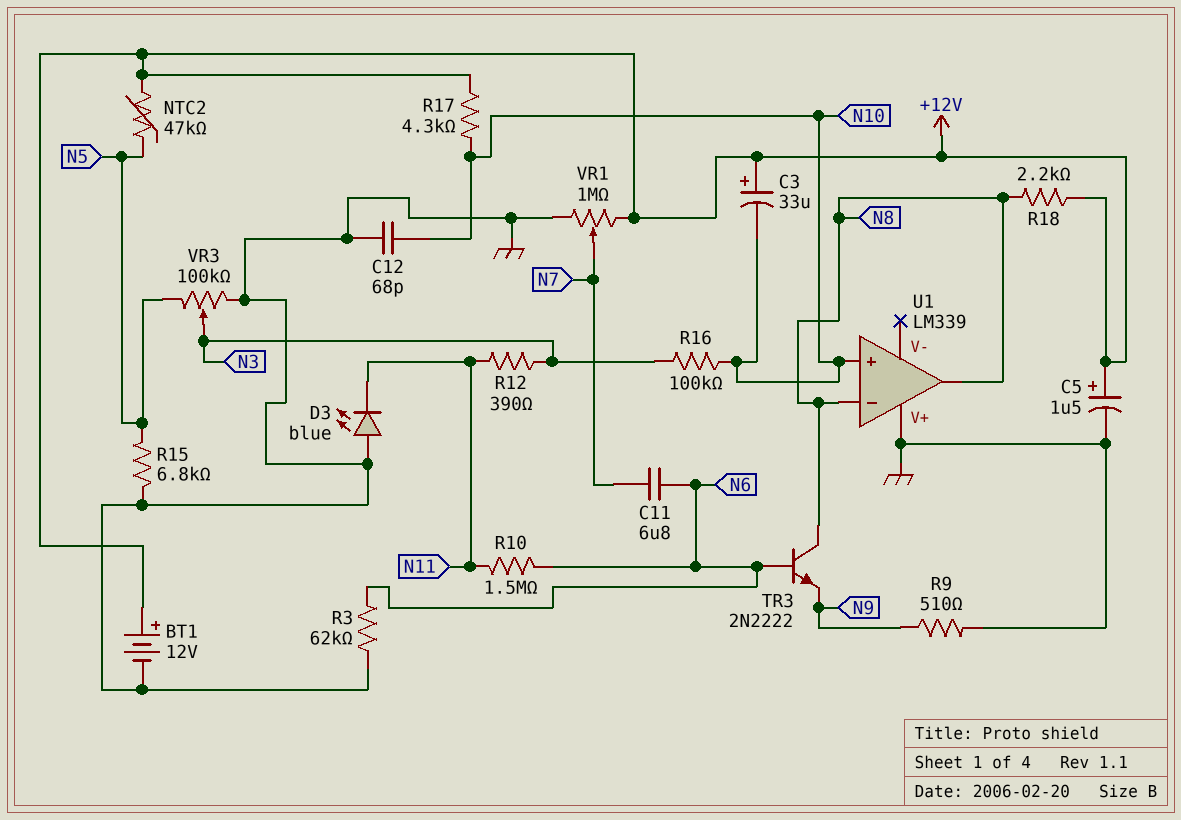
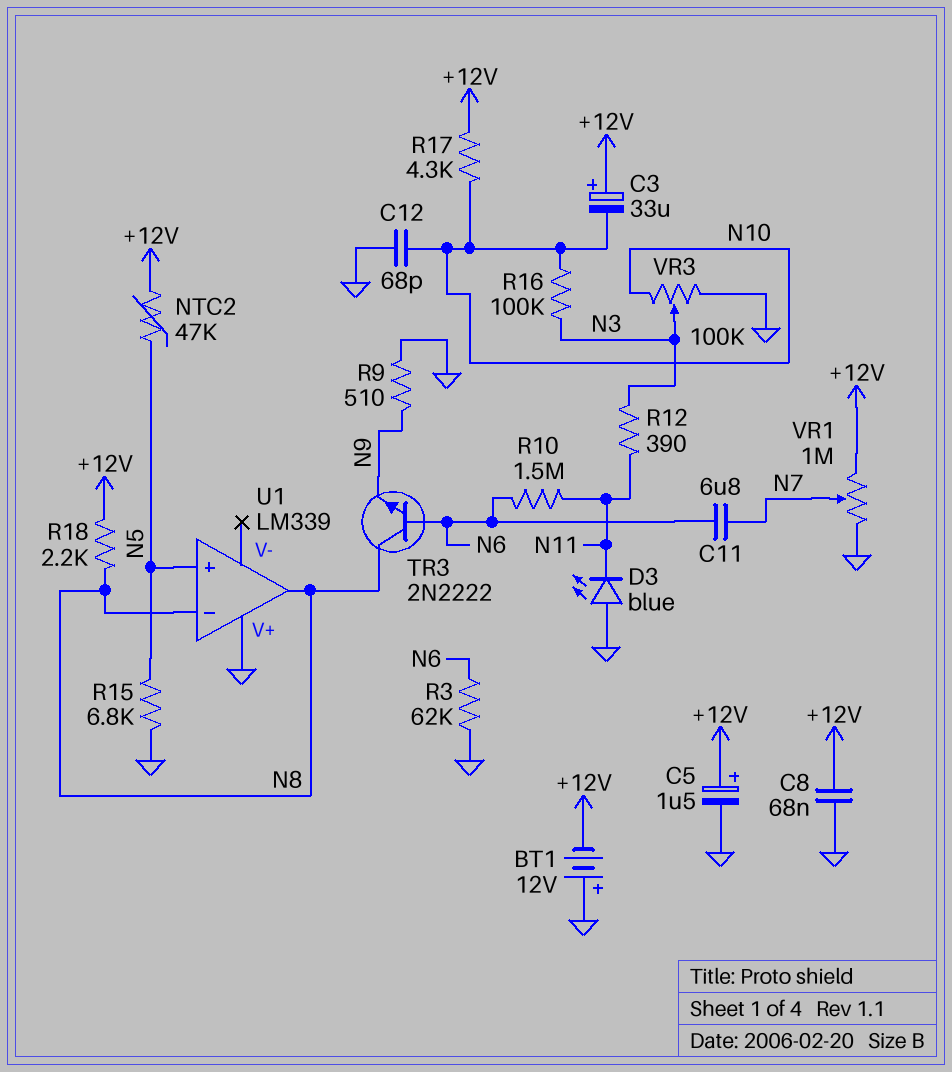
BT1: 12V (plus +12V, minus GND) -> 12V (plus GND, minus +12V)
C8: none -> 68nF (+12V, GND)
U1 pin in+: N10 -> N5
VR3: 100k (GND, N5, wiper N3) -> 100k (GND, N10, wiper N3)

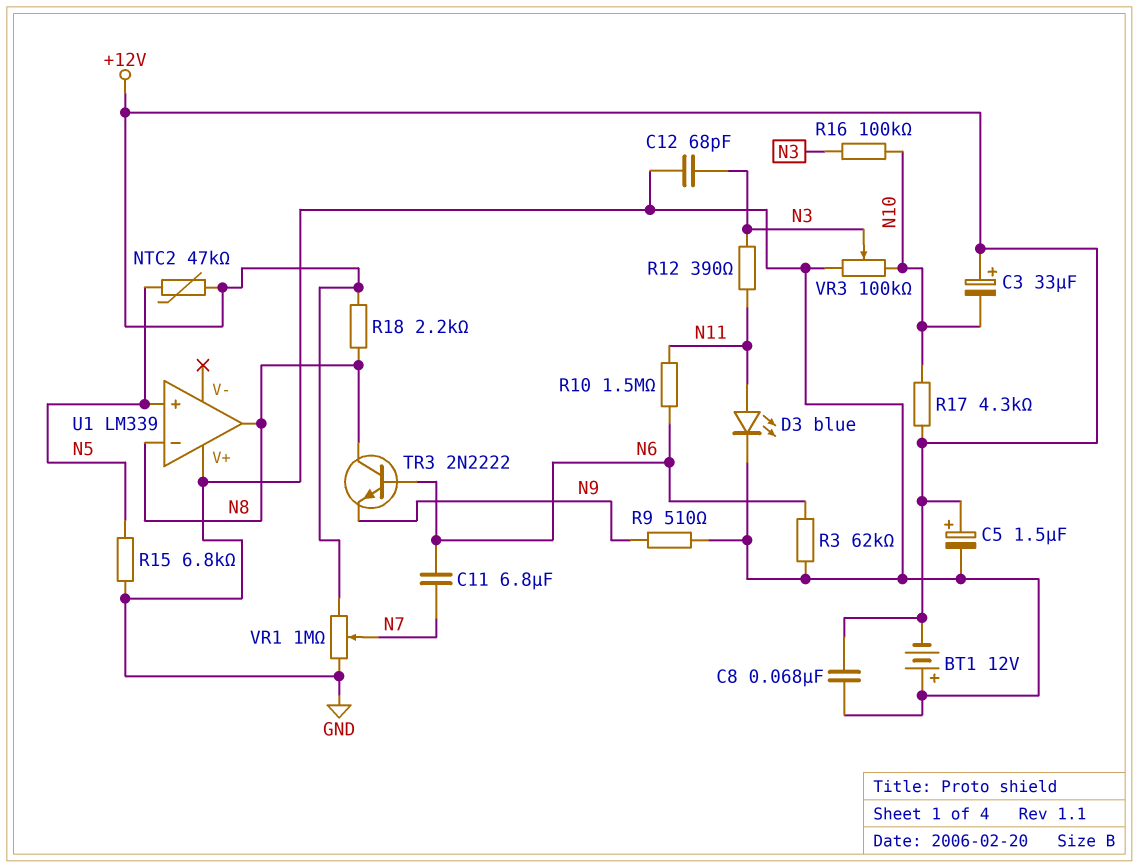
C12: 68pF (GND, N10) -> 68pF (GND, N3)
D3: LED blue (A GND, K N11) -> LED blue (A N11, K GND)

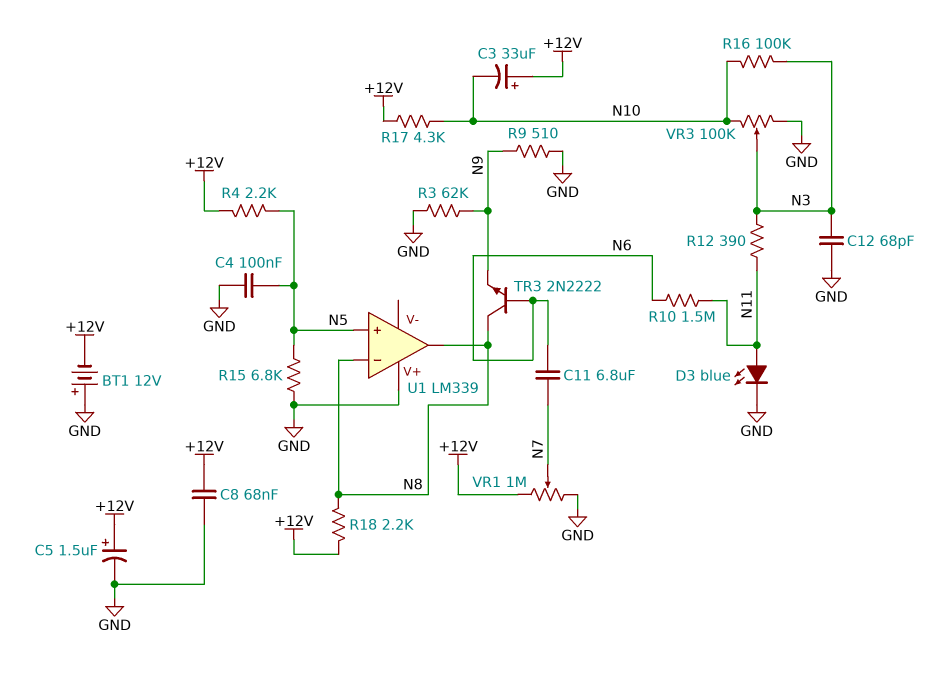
C4: none -> 100nF (GND, N5)
NTC2: 47k (+12V, N5) -> none
R3: 62k (GND, N6) -> 62k (GND, N9)
R4: none -> 2.2k (+12V, N5)

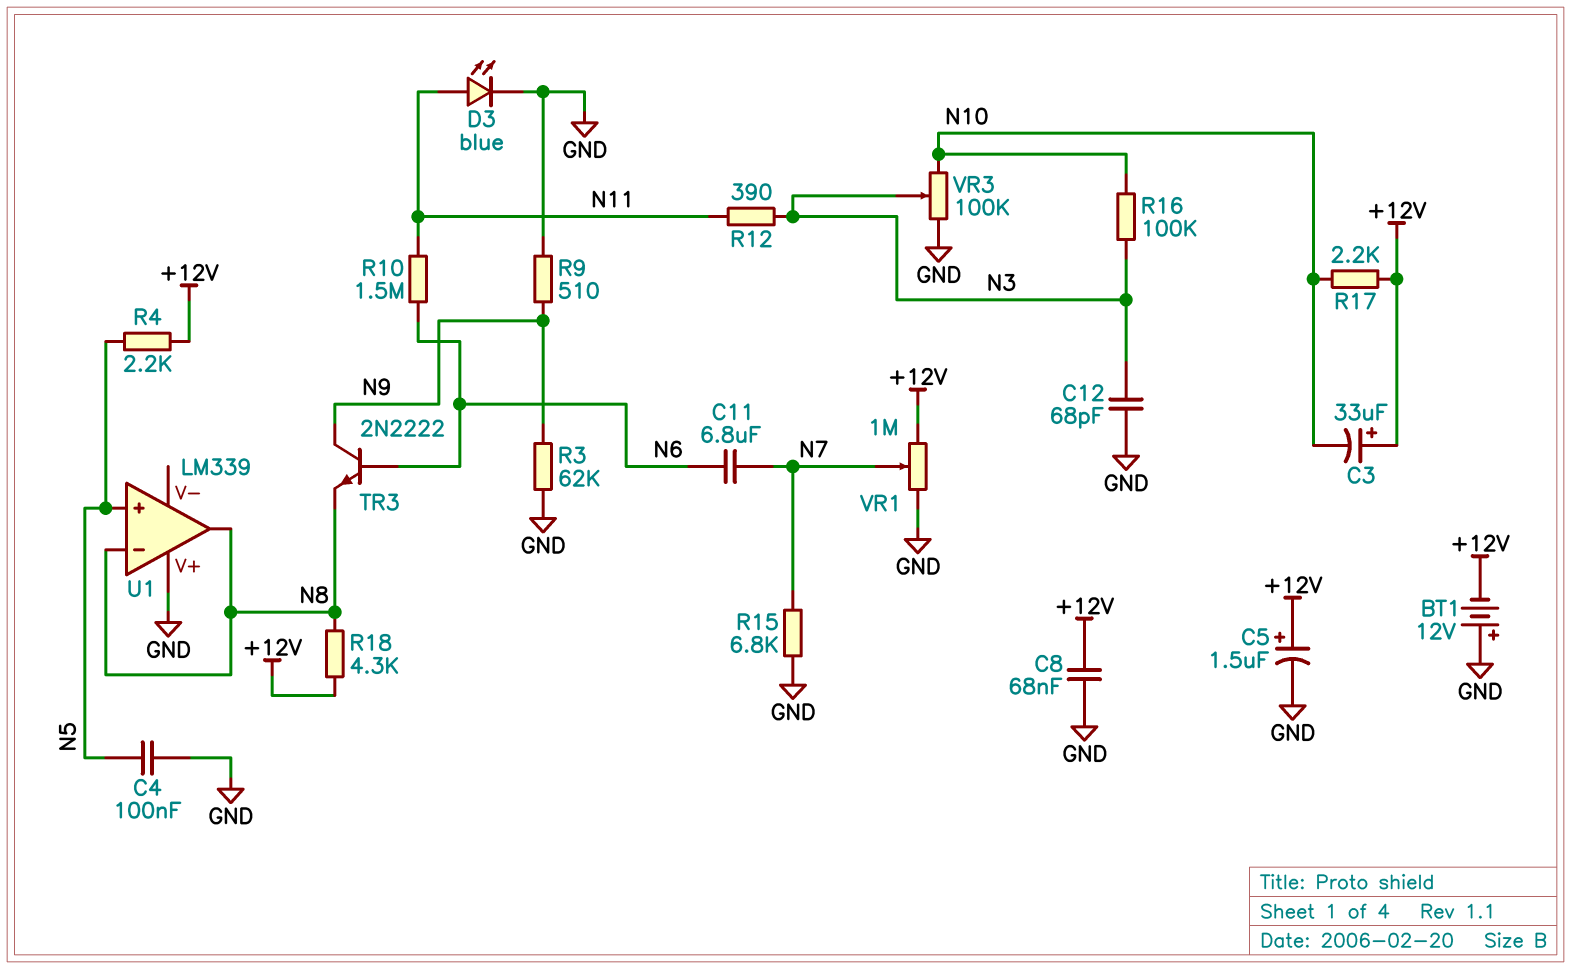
R15: 6.8k (GND, N5) -> 6.8k (GND, N7)
R17: 4.3k (+12V, N10) -> 2.2k (+12V, N10)
R18: 2.2k (+12V, N8) -> 4.3k (+12V, N8)
TR3: NPN 2N2222 (B N6, C N8, E N9) -> NPN 2N2222 (B N6, C N9, E N8)

